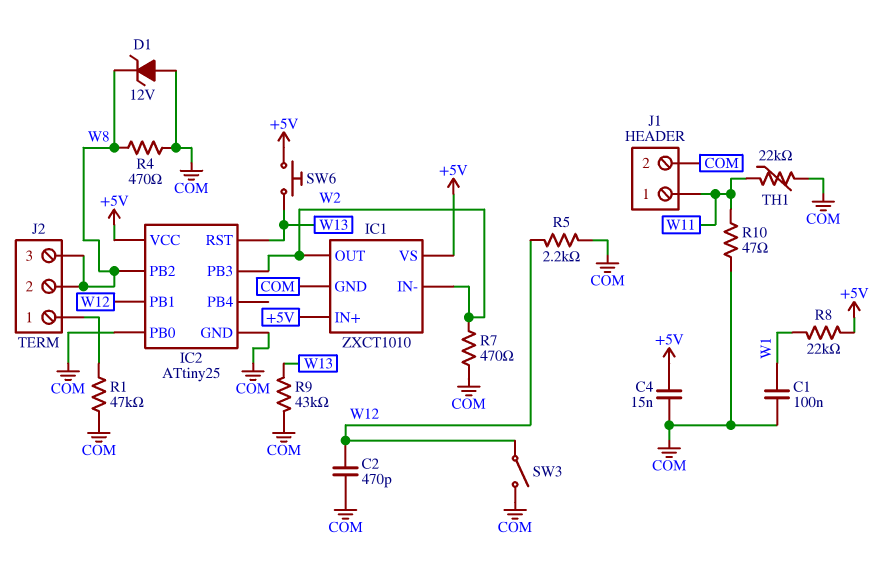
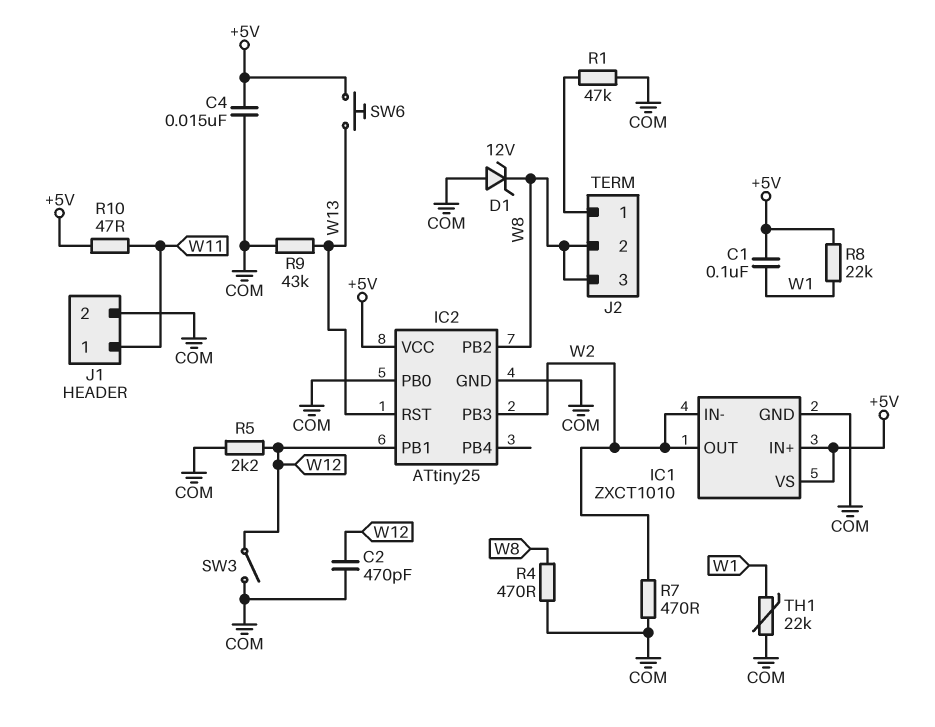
C1: 100nF (COM, W1) -> 100nF (+5V, W1)
R10: 47 (COM, W11) -> 47 (+5V, W11)
TH1: 22k (COM, W11) -> 22k (COM, W1)

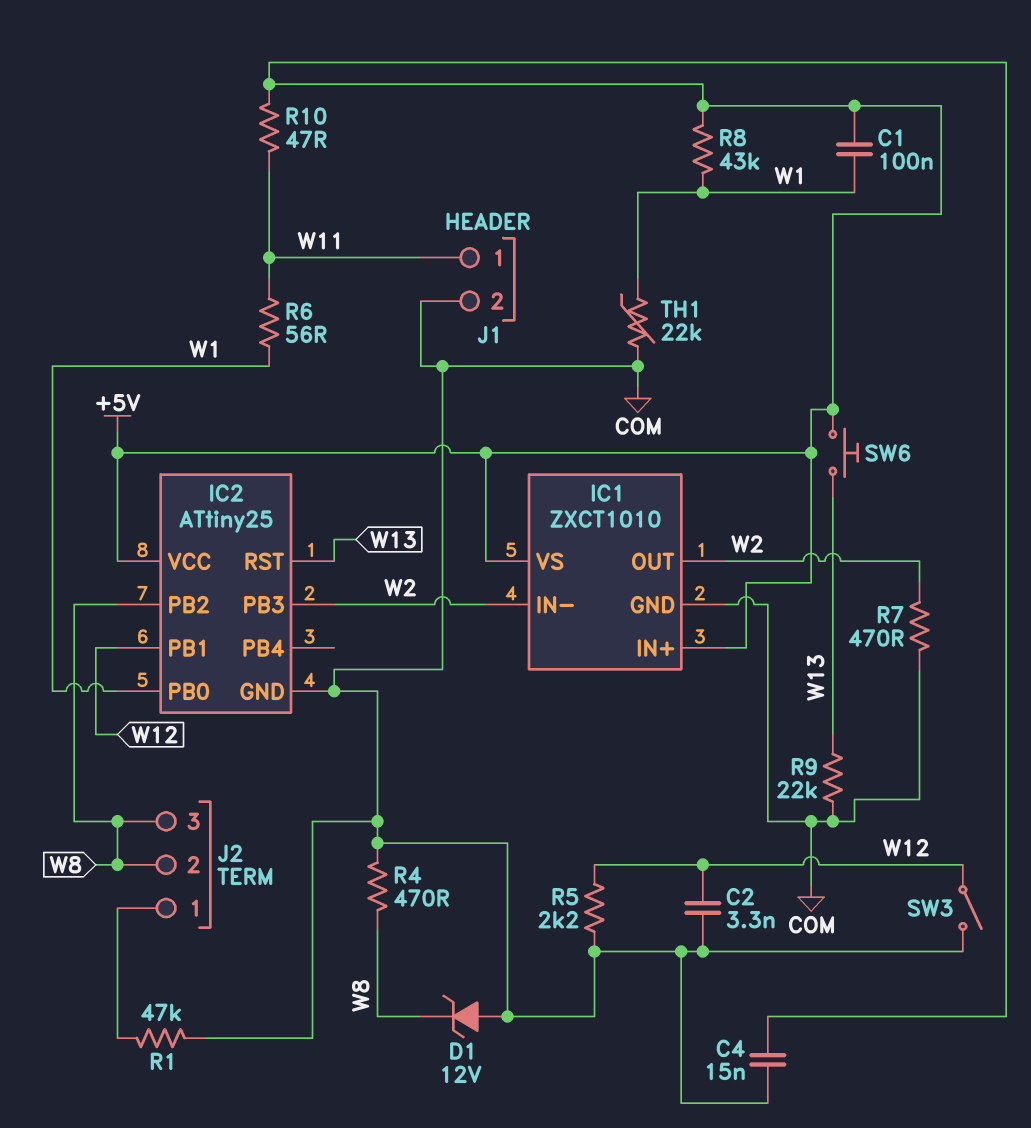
C2: 470pF (COM, W12) -> 3.3nF (COM, W12)
IC2 pin PB0: COM -> W1
R6: none -> 56 (W1, W11)
R8: 22k (+5V, W1) -> 43k (+5V, W1)
R9: 43k (COM, W13) -> 22k (COM, W13)

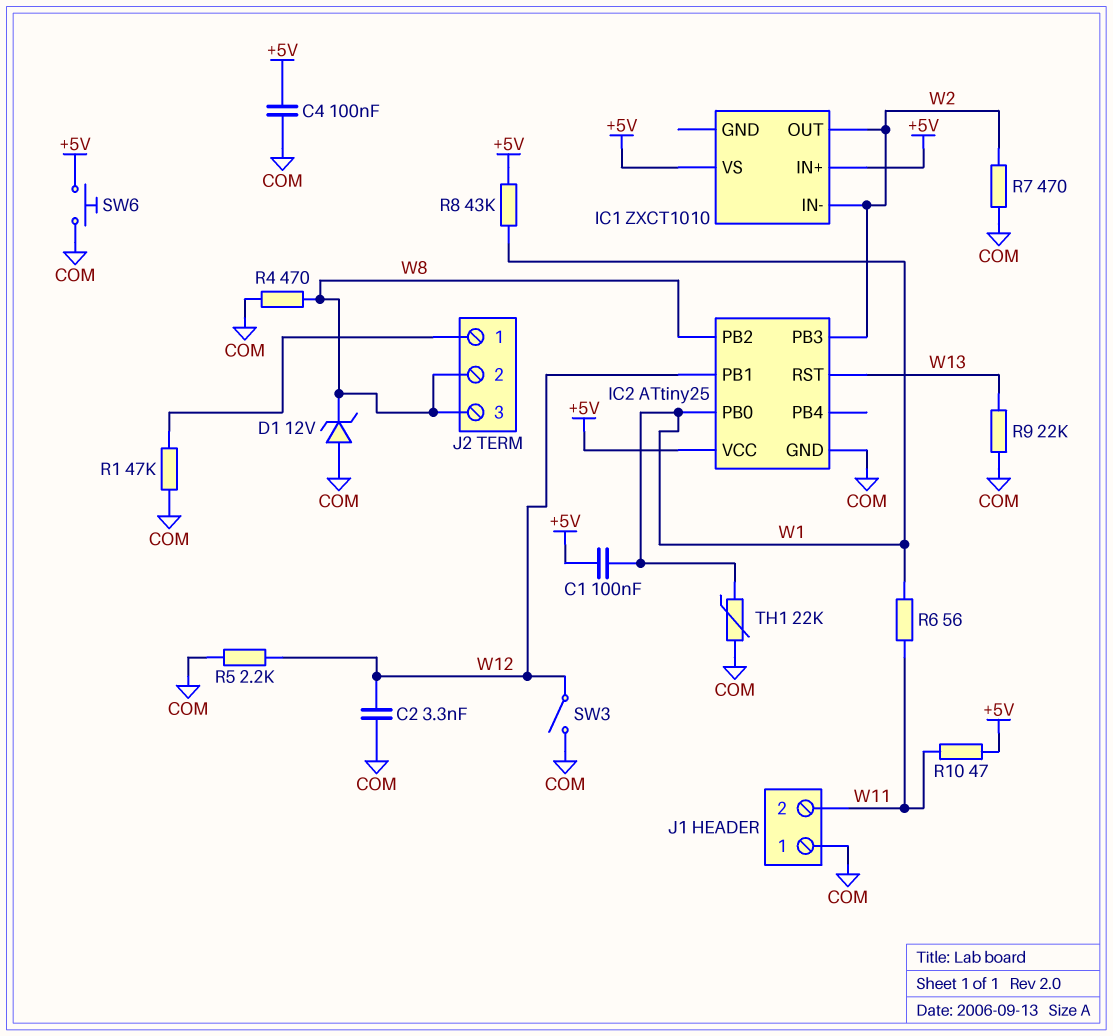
C4: 15nF (+5V, COM) -> 100nF (+5V, COM)
IC1 pin GND: COM -> none
J1 pin 1: W11 -> COM
J1 pin 2: COM -> W11
SW6: button (+5V, W13) -> button (+5V, COM)

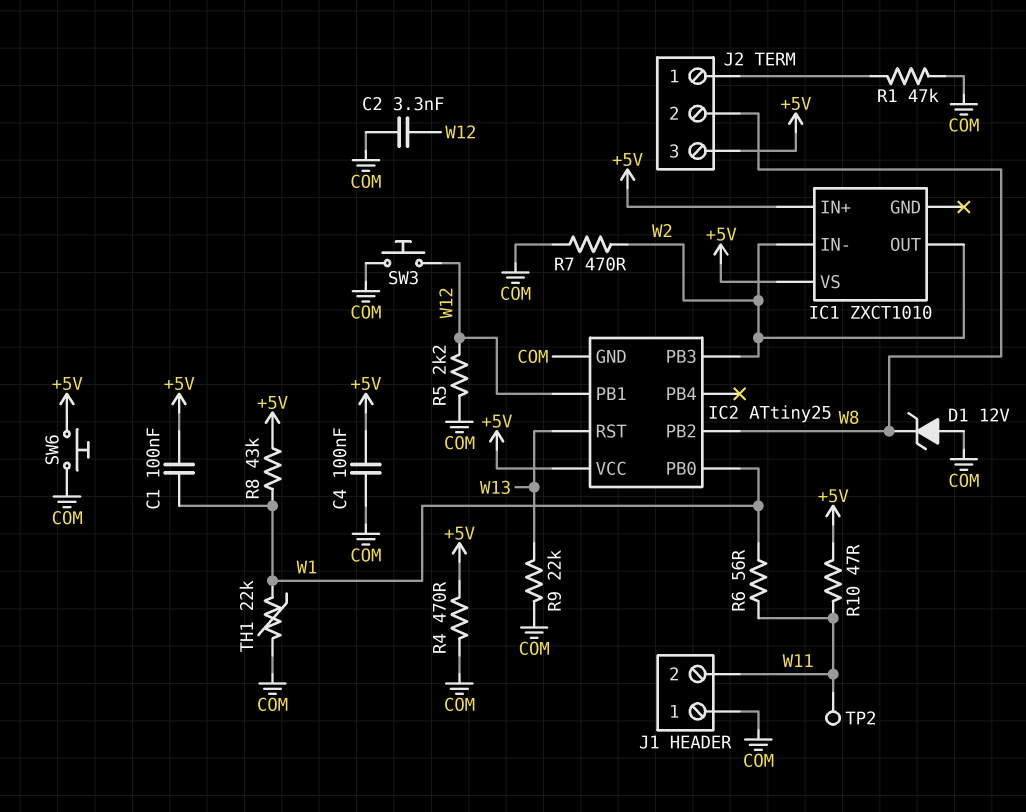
J2 pin 3: W8 -> +5V
R4: 470 (COM, W8) -> 470 (+5V, COM)
SW3: switch (COM, W12) -> button (COM, W12)
TP2: none -> test point (W11)

